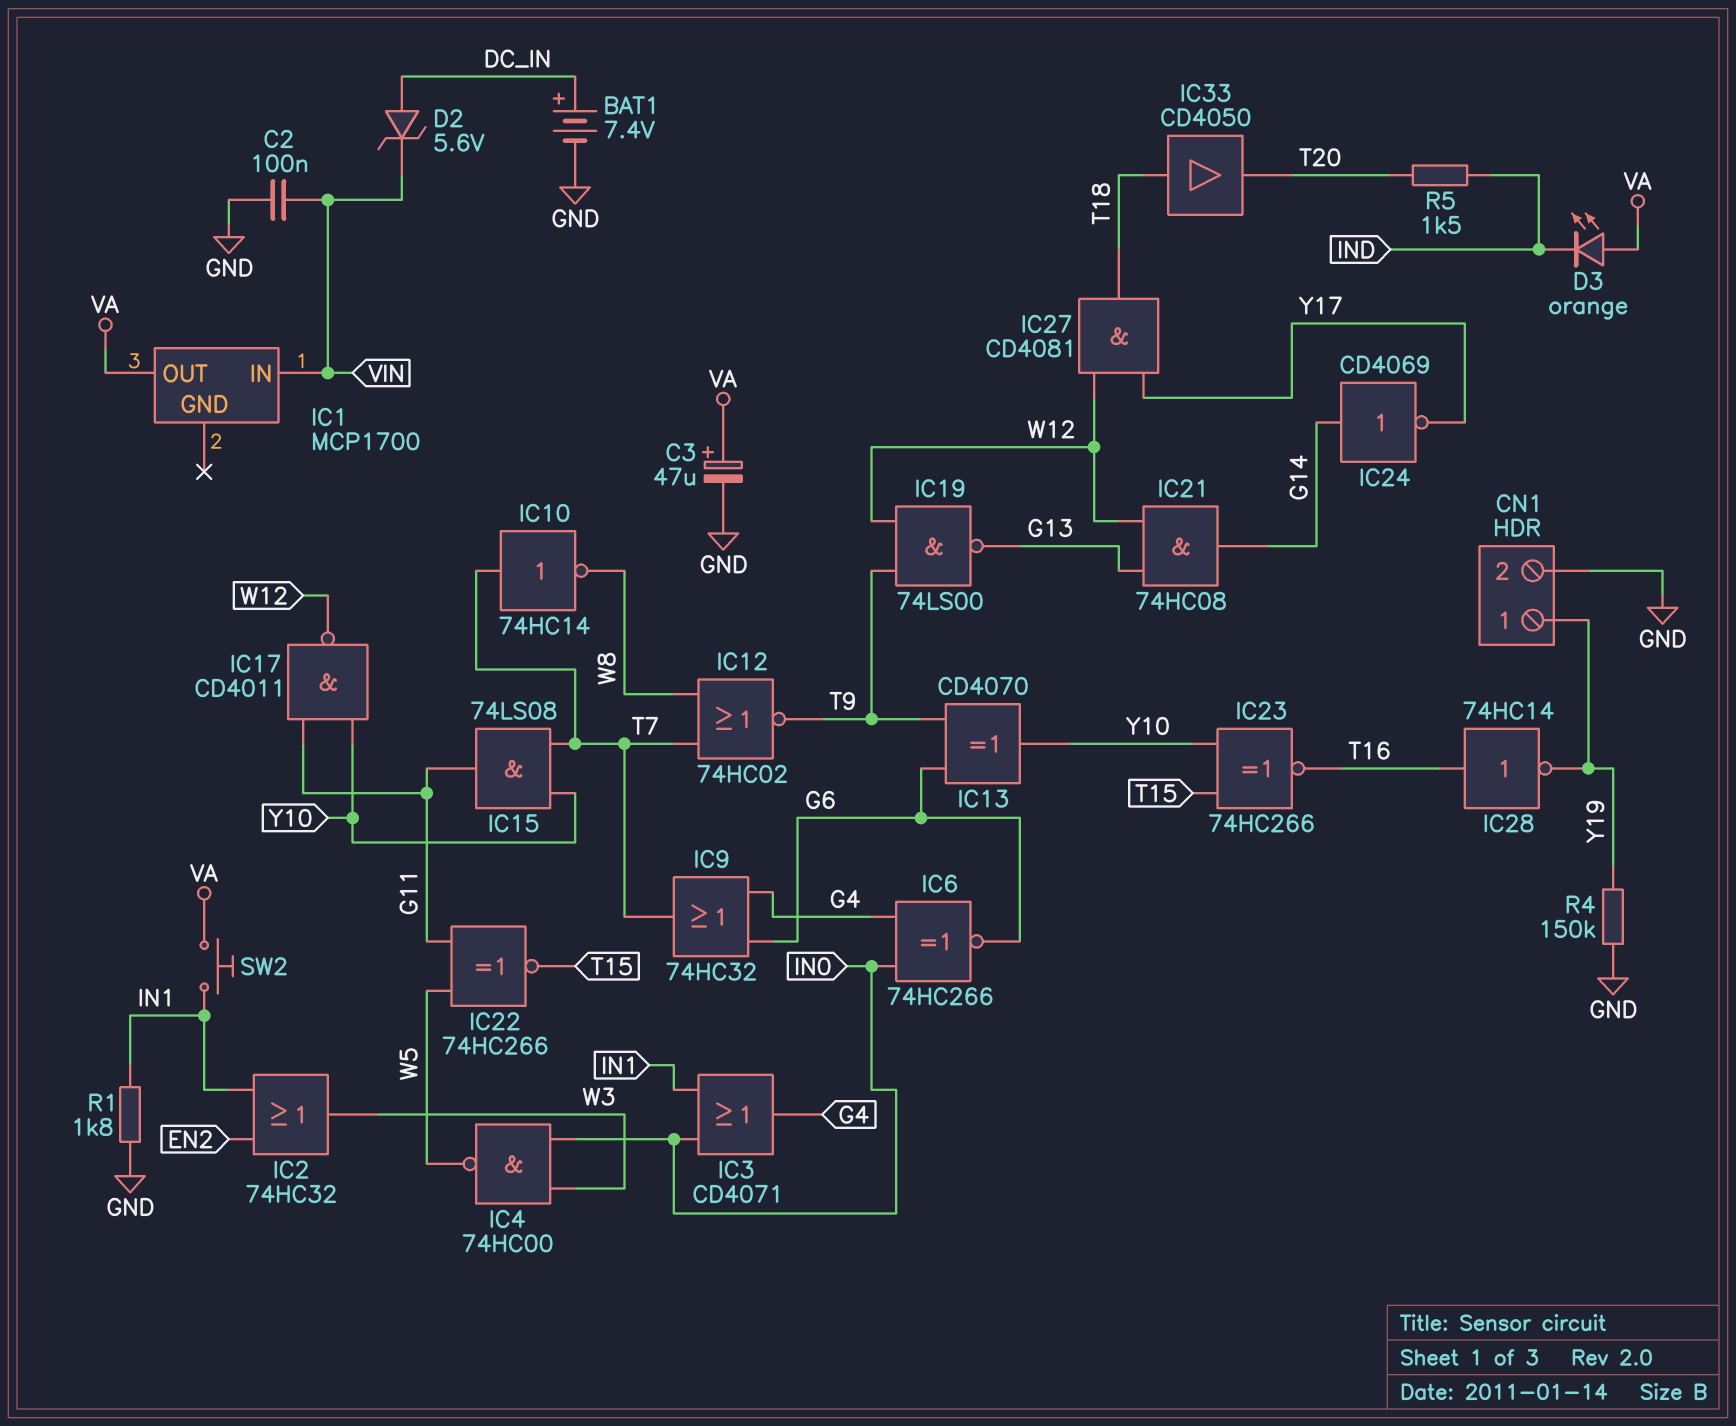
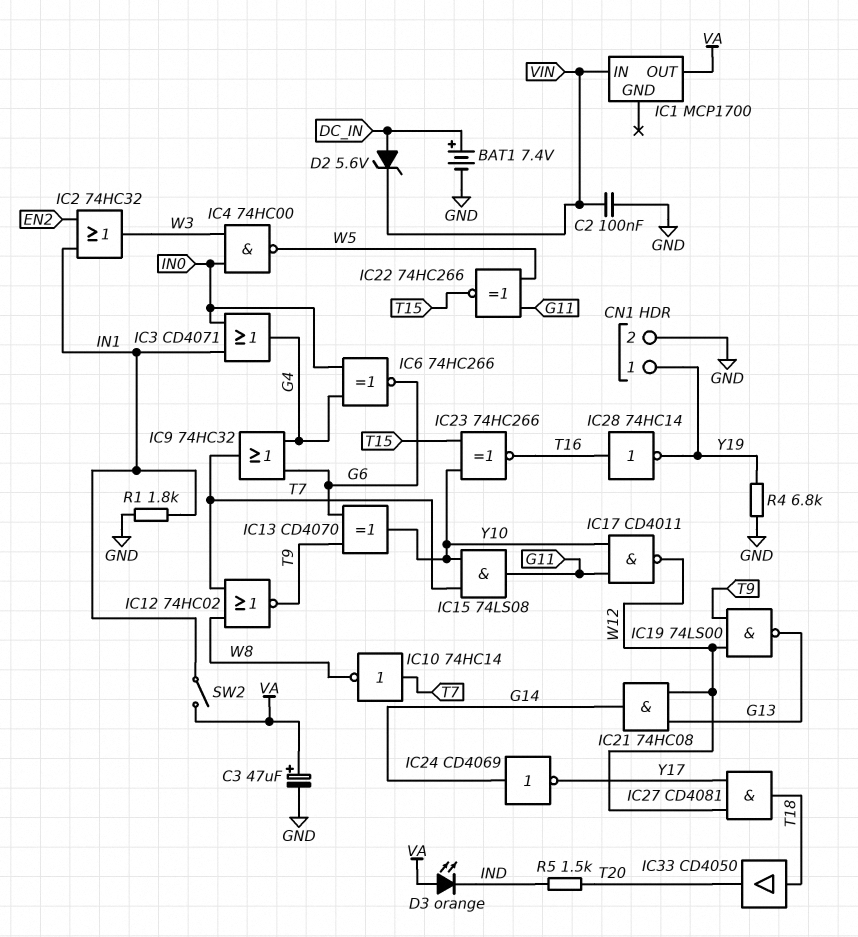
R4: 150k (GND, Y19) -> 6.8k (GND, Y19)
SW2: button (IN1, VA) -> switch (IN1, VA)

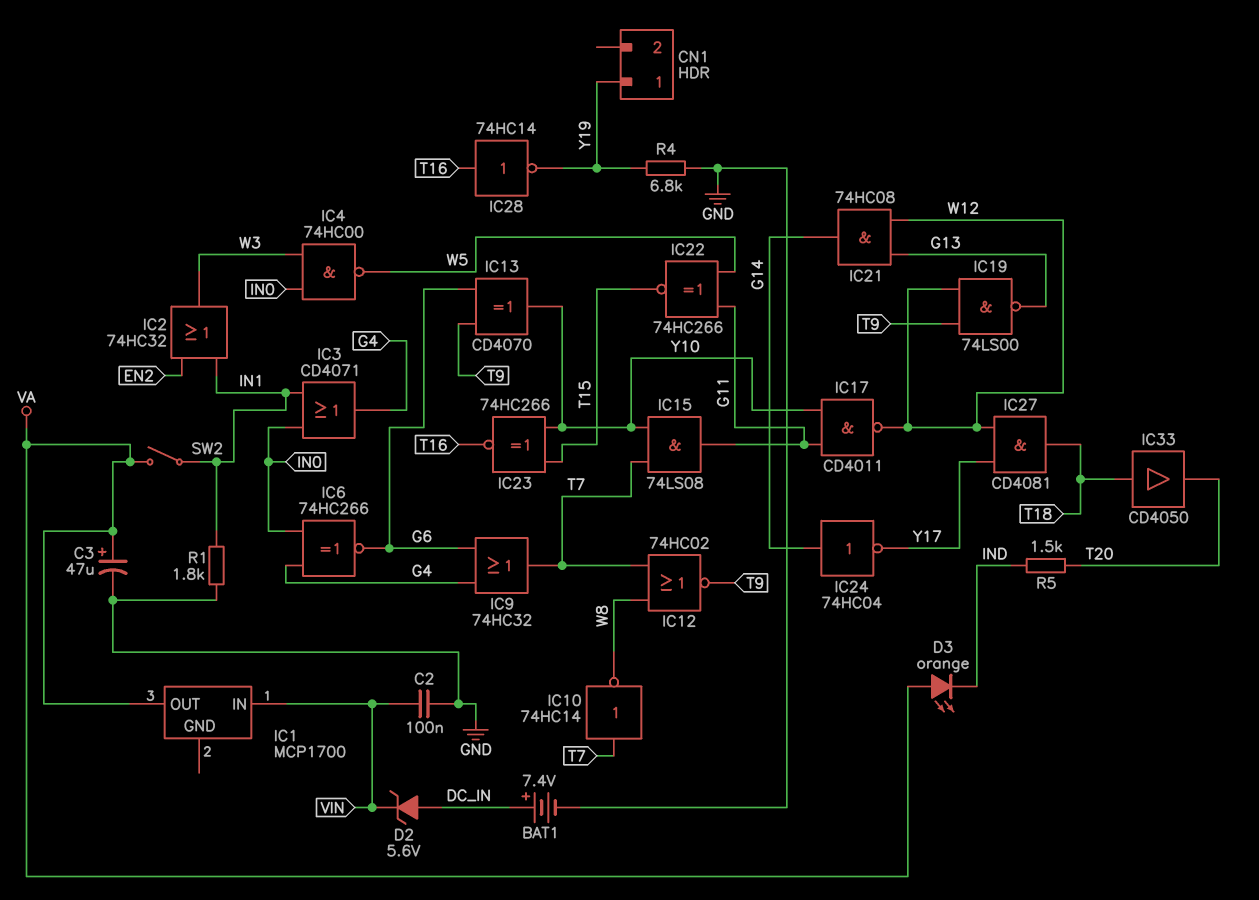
CN1 pin 2: GND -> none
IC24: NOT CD4069 (in G14, out Y17) -> NOT 74HC04 (in G14, out Y17)

